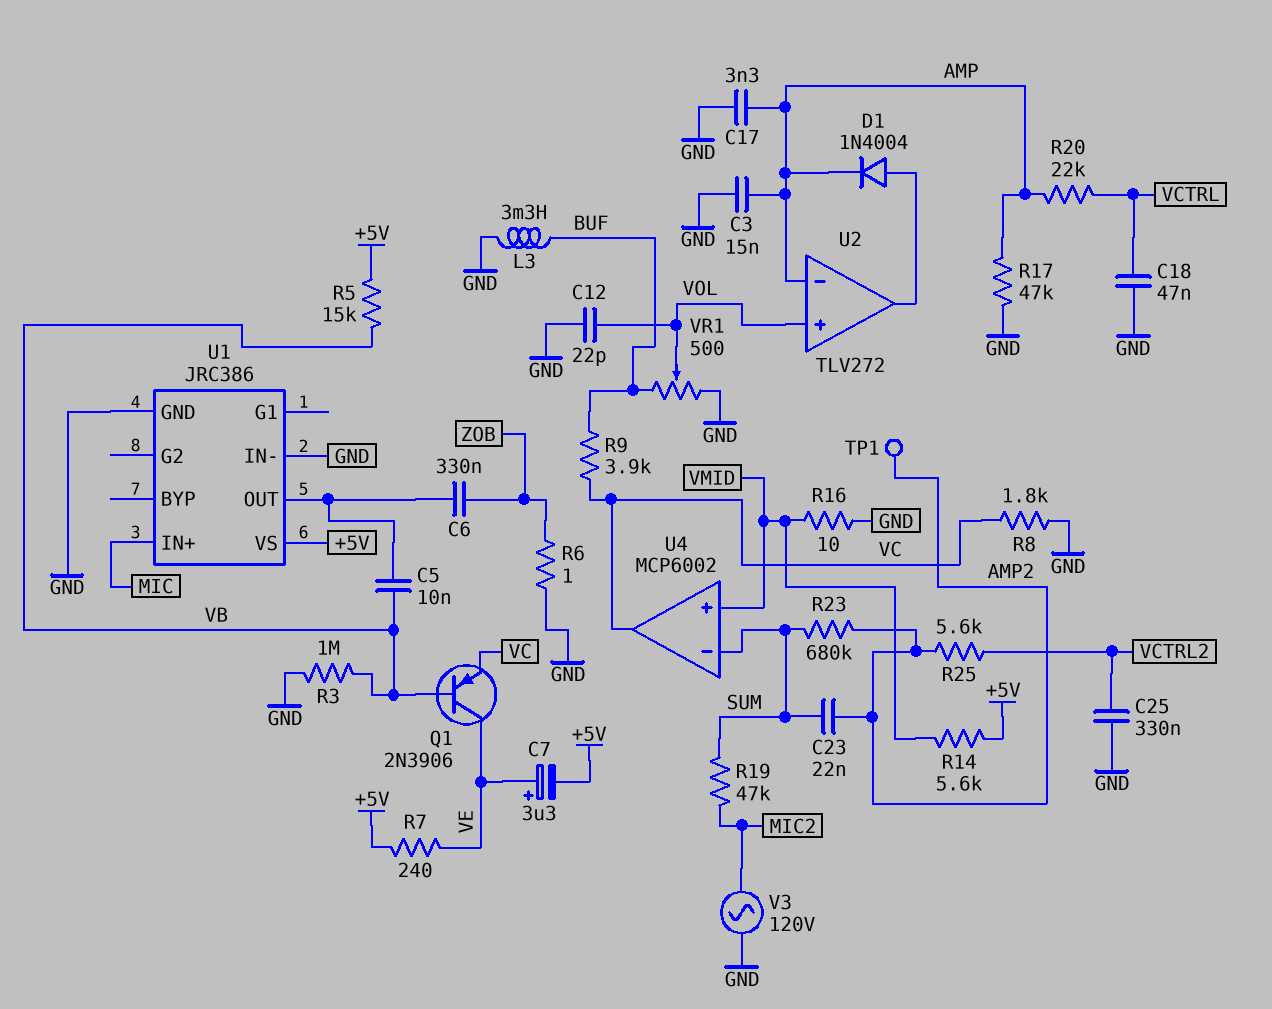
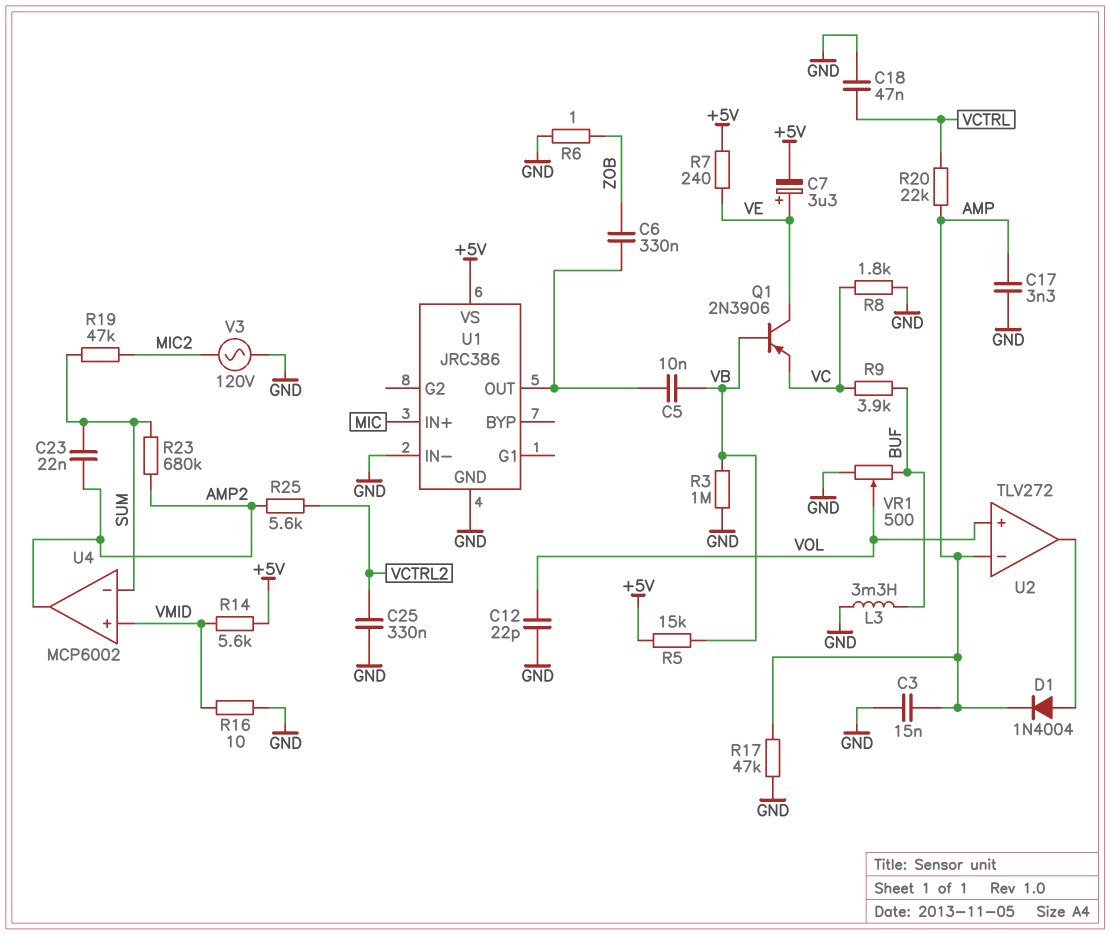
TP1: test point (AMP2) -> none
U4 pin out: VC -> AMP2

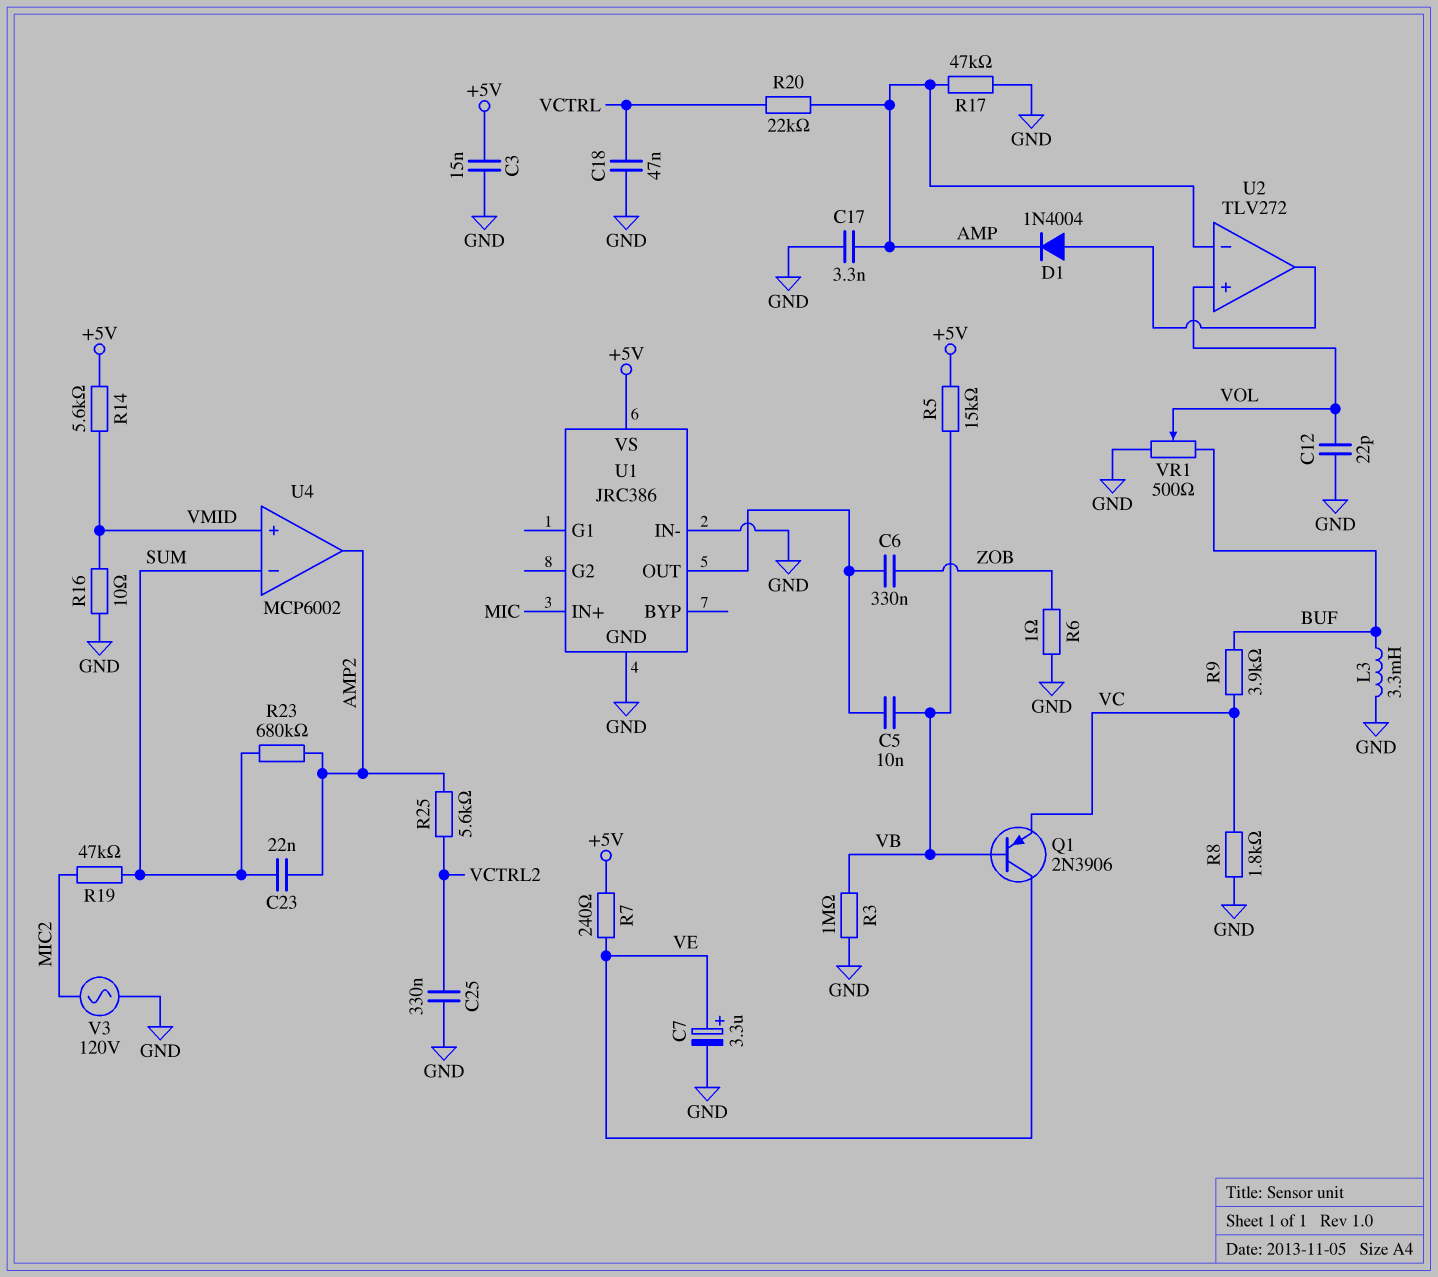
C3: 15nF (AMP, GND) -> 15nF (+5V, GND)
C7: 3.3uF (plus VE, minus +5V) -> 3.3uF (plus VE, minus GND)

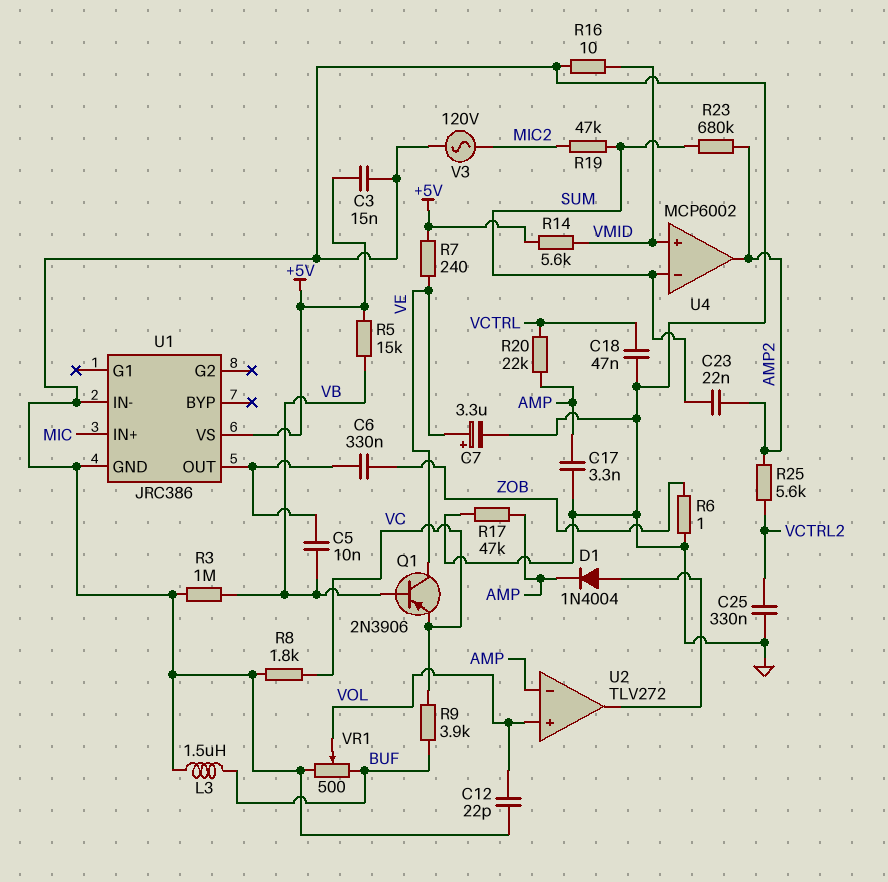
L3: 3.3mH (BUF, GND) -> 1.5uH (BUF, GND)

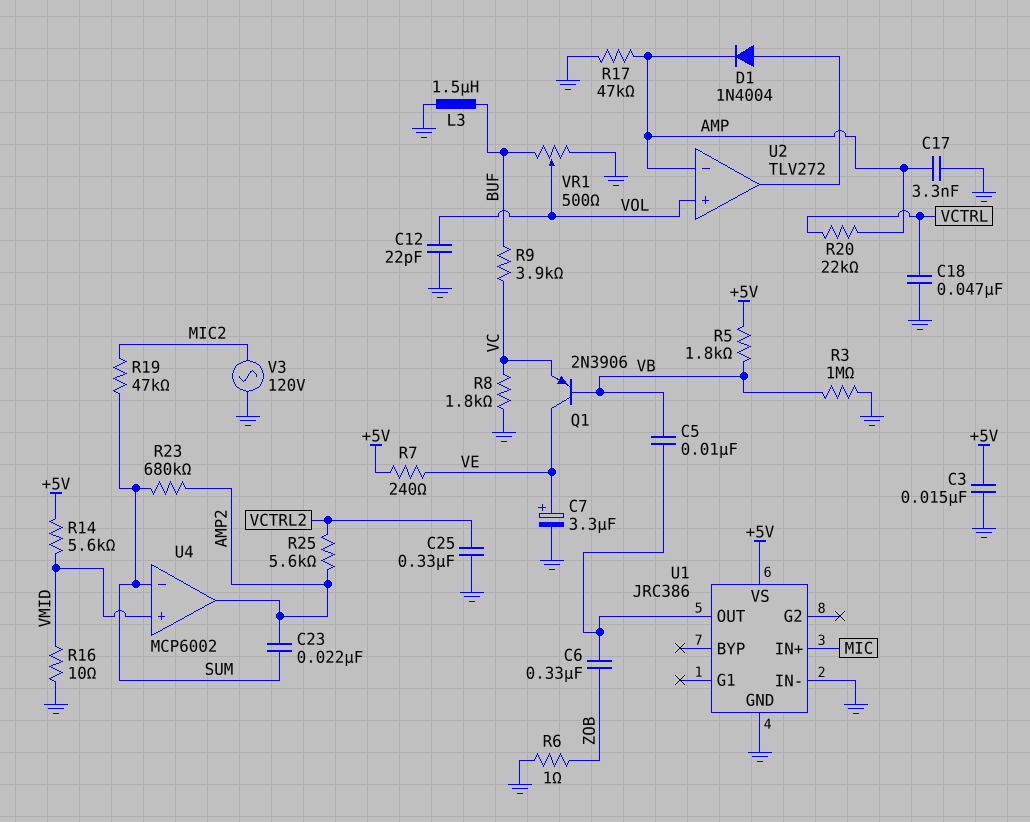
R5: 15k (+5V, VB) -> 1.8k (+5V, VB)

